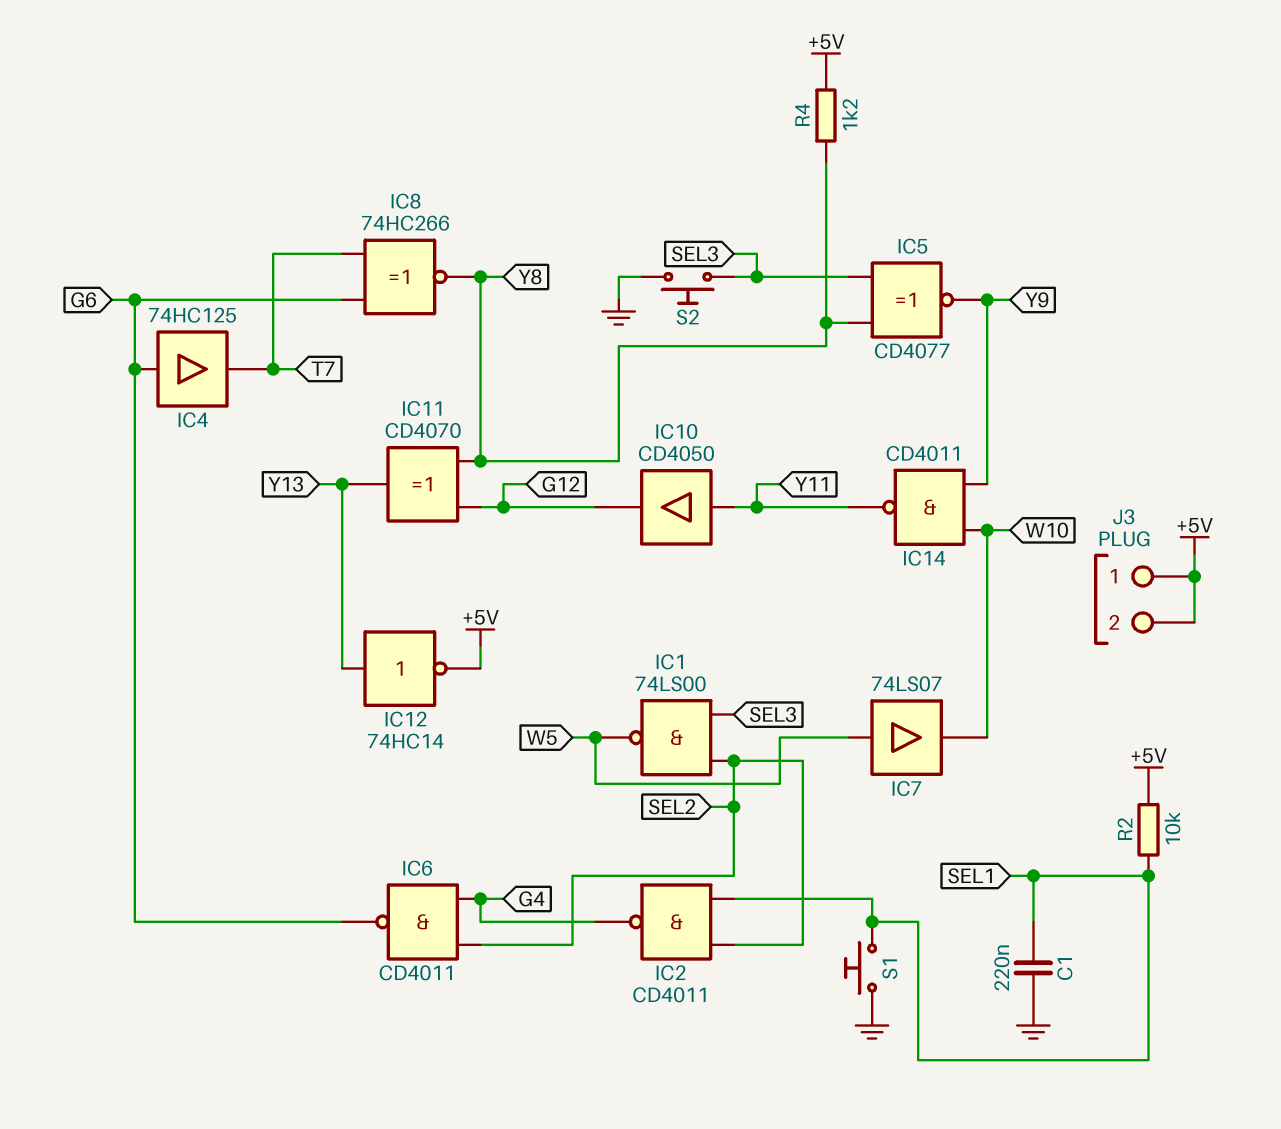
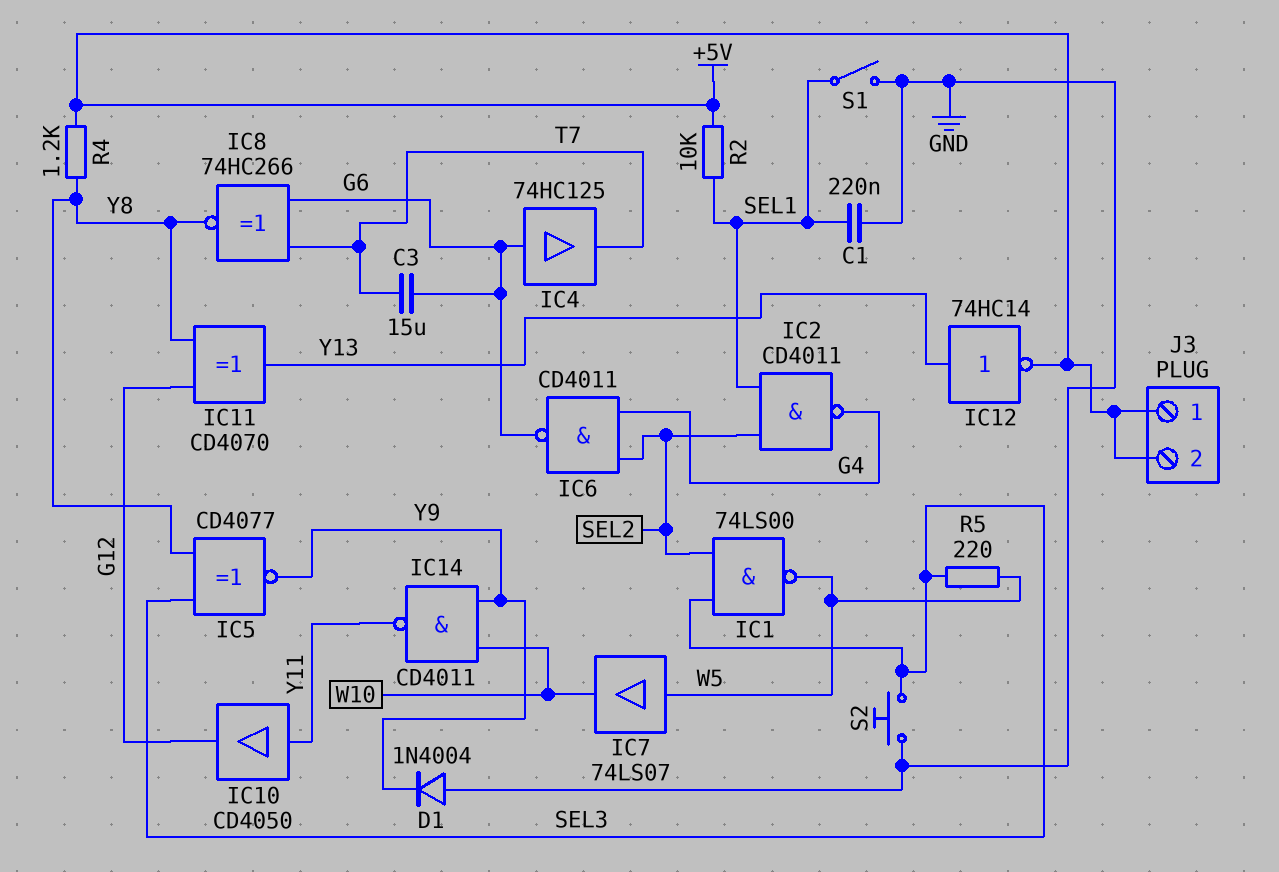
C3: none -> 15uF (G6, T7)
D1: none -> diode 1N4004 (A GND, K Y9)
R5: none -> 220 (SEL3, W5)
S1: button (GND, SEL1) -> switch (GND, SEL1)

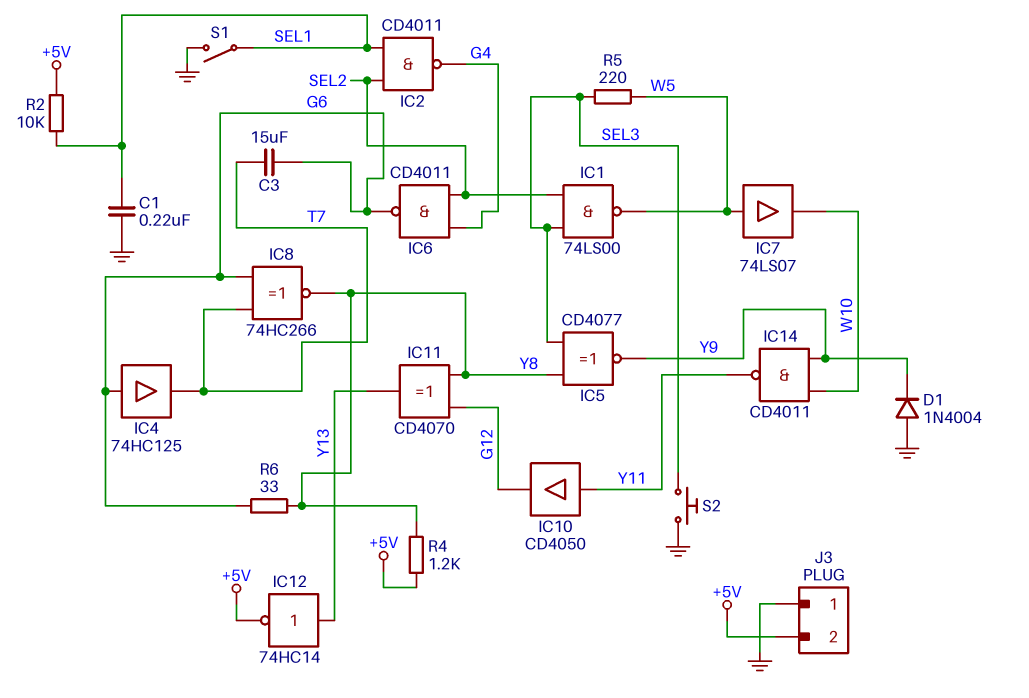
J3 pin 1: +5V -> GND
R6: none -> 33 (G6, Y8)

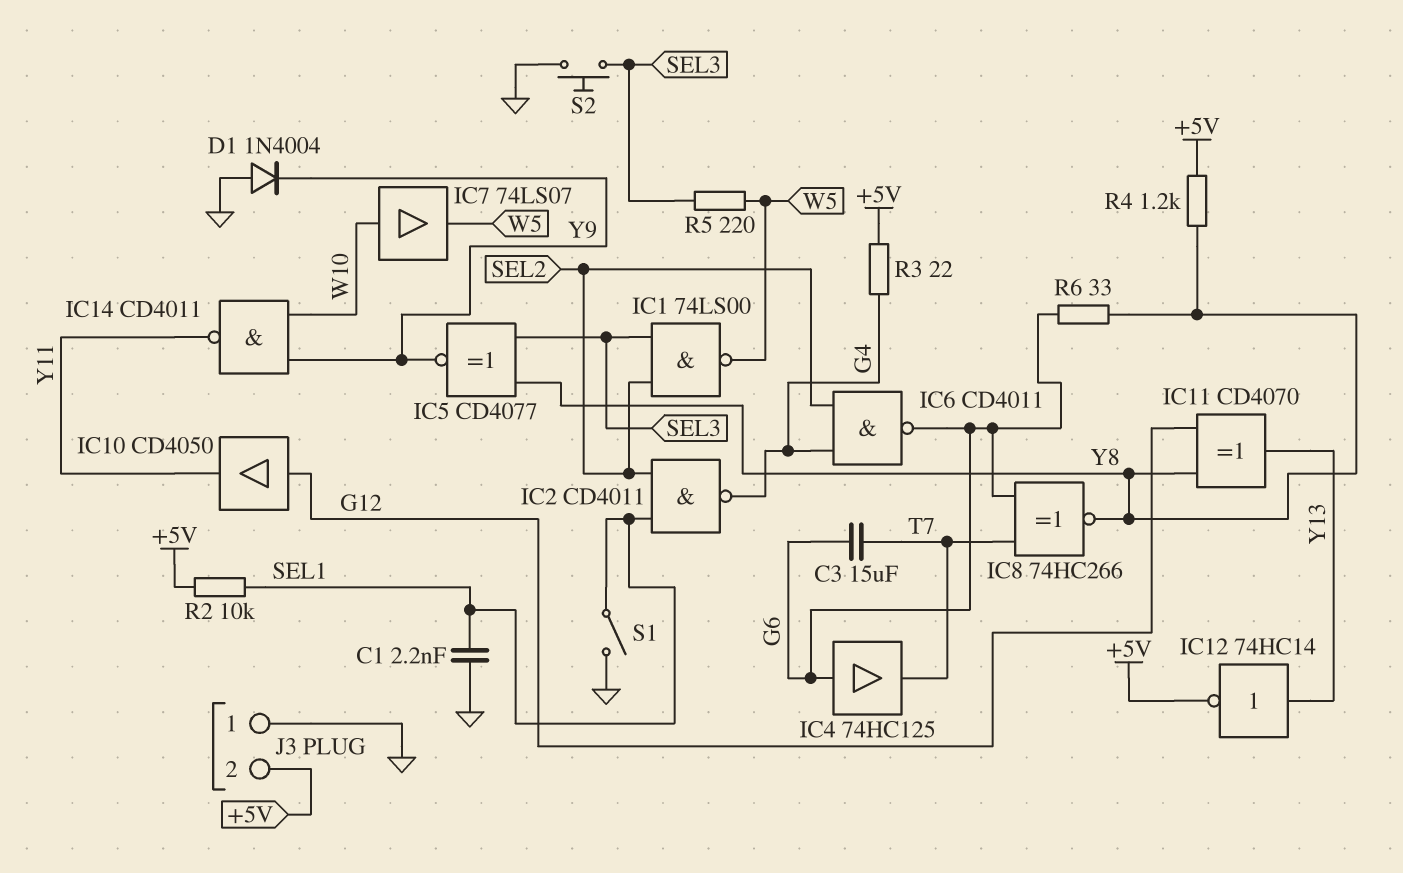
C1: 220nF (GND, SEL1) -> 2.2nF (GND, SEL1)
IC7: buffer 74LS07 (in W5, out W10) -> buffer 74LS07 (in W10, out W5)
IC10: buffer CD4050 (in Y11, out G12) -> buffer CD4050 (in G12, out Y11)
R3: none -> 22 (+5V, G4)

